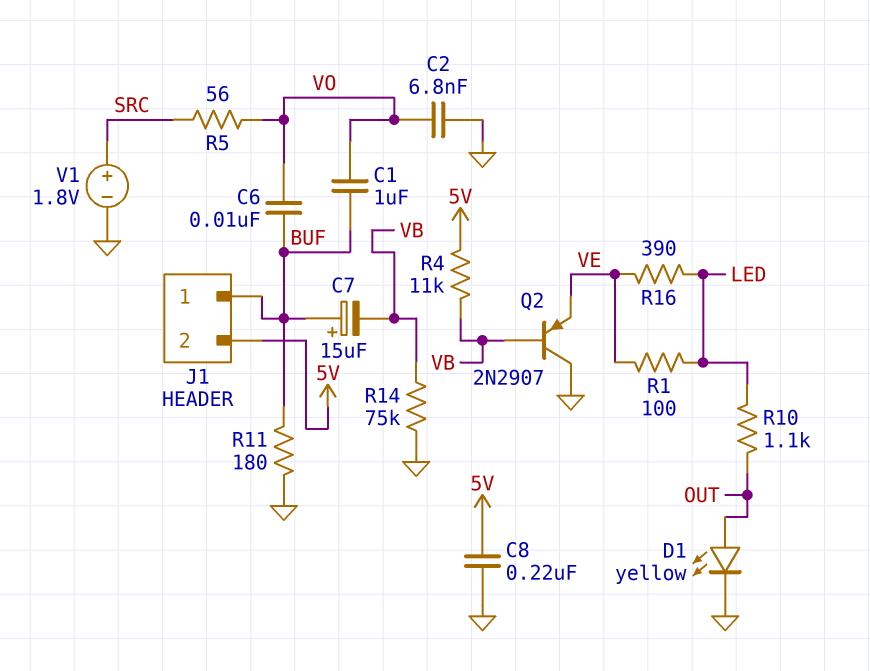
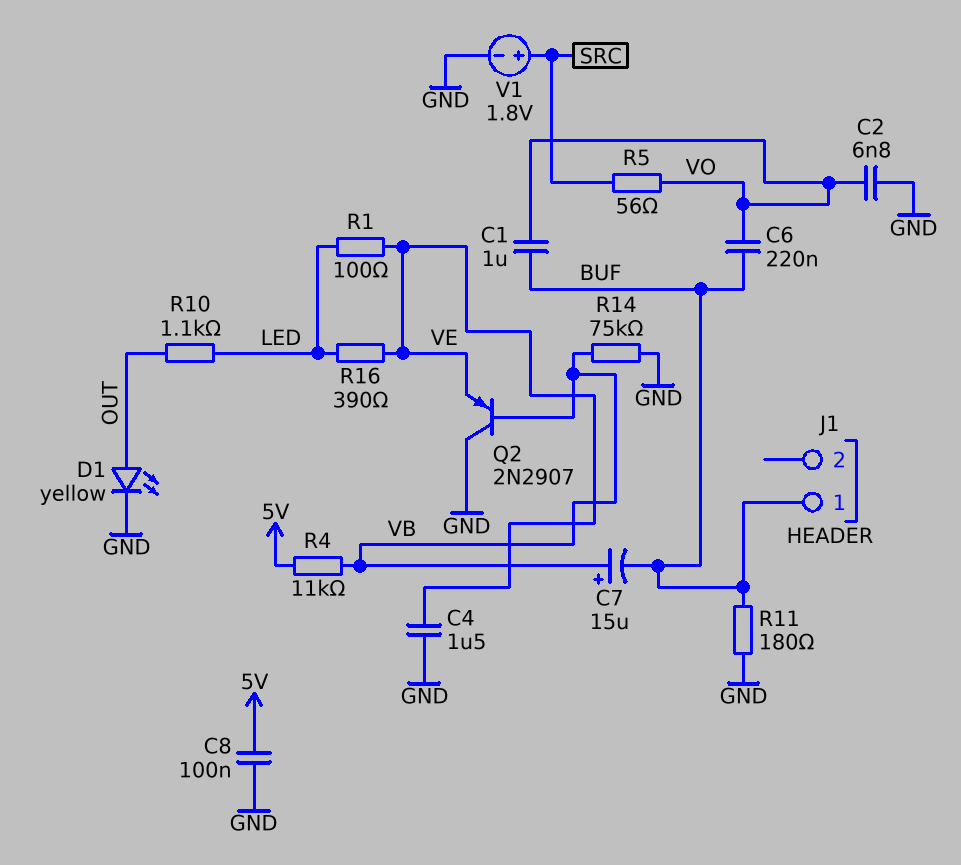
C4: none -> 1.5uF (GND, VE)
C6: 10nF (BUF, VO) -> 220nF (BUF, VO)
C7: 15uF (plus BUF, minus VB) -> 15uF (plus VB, minus BUF)
C8: 220nF (5V, GND) -> 100nF (5V, GND)
J1 pin 2: 5V -> none

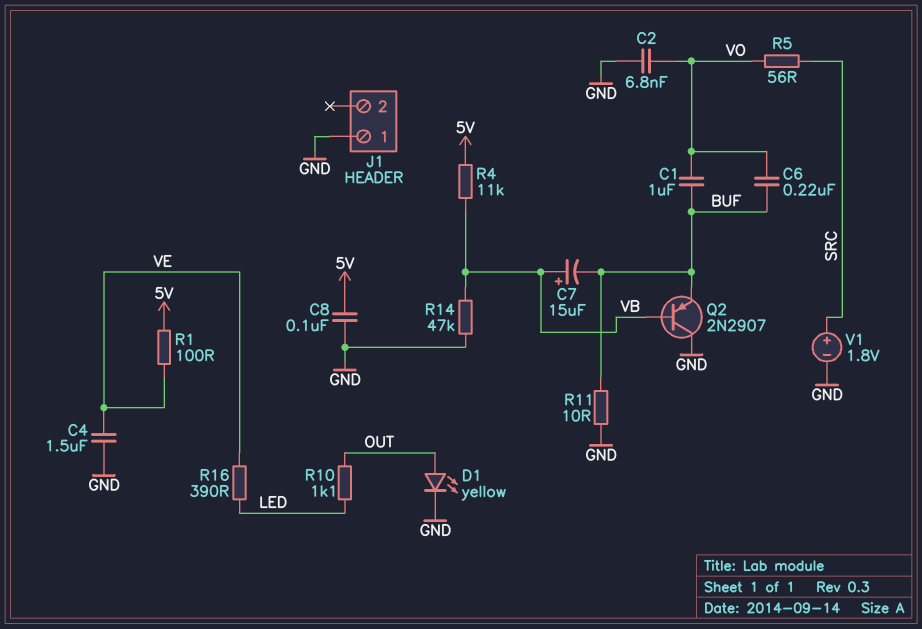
J1 pin 1: BUF -> GND
Q2: PNP 2N2907 (B VB, C GND, E VE) -> PNP 2N2907 (B VB, C GND, E BUF)
R1: 100 (LED, VE) -> 100 (5V, VE)
R11: 180 (BUF, GND) -> 10 (BUF, GND)
R14: 75k (GND, VB) -> 47k (GND, VB)

